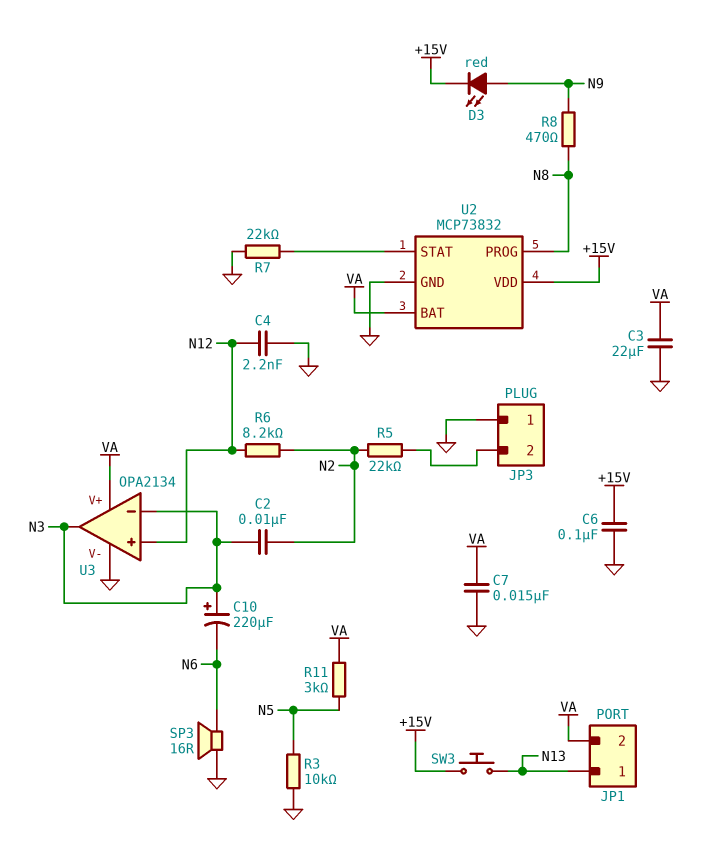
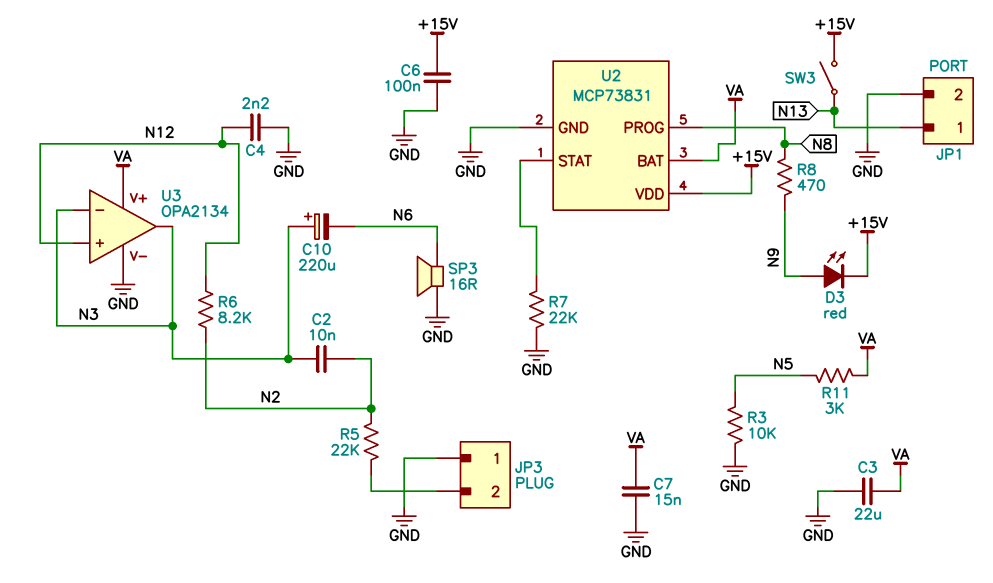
JP1 pin 2: VA -> GND
SW3: button (+15V, N13) -> switch (+15V, N13)
U2: MCP73832 -> MCP73831

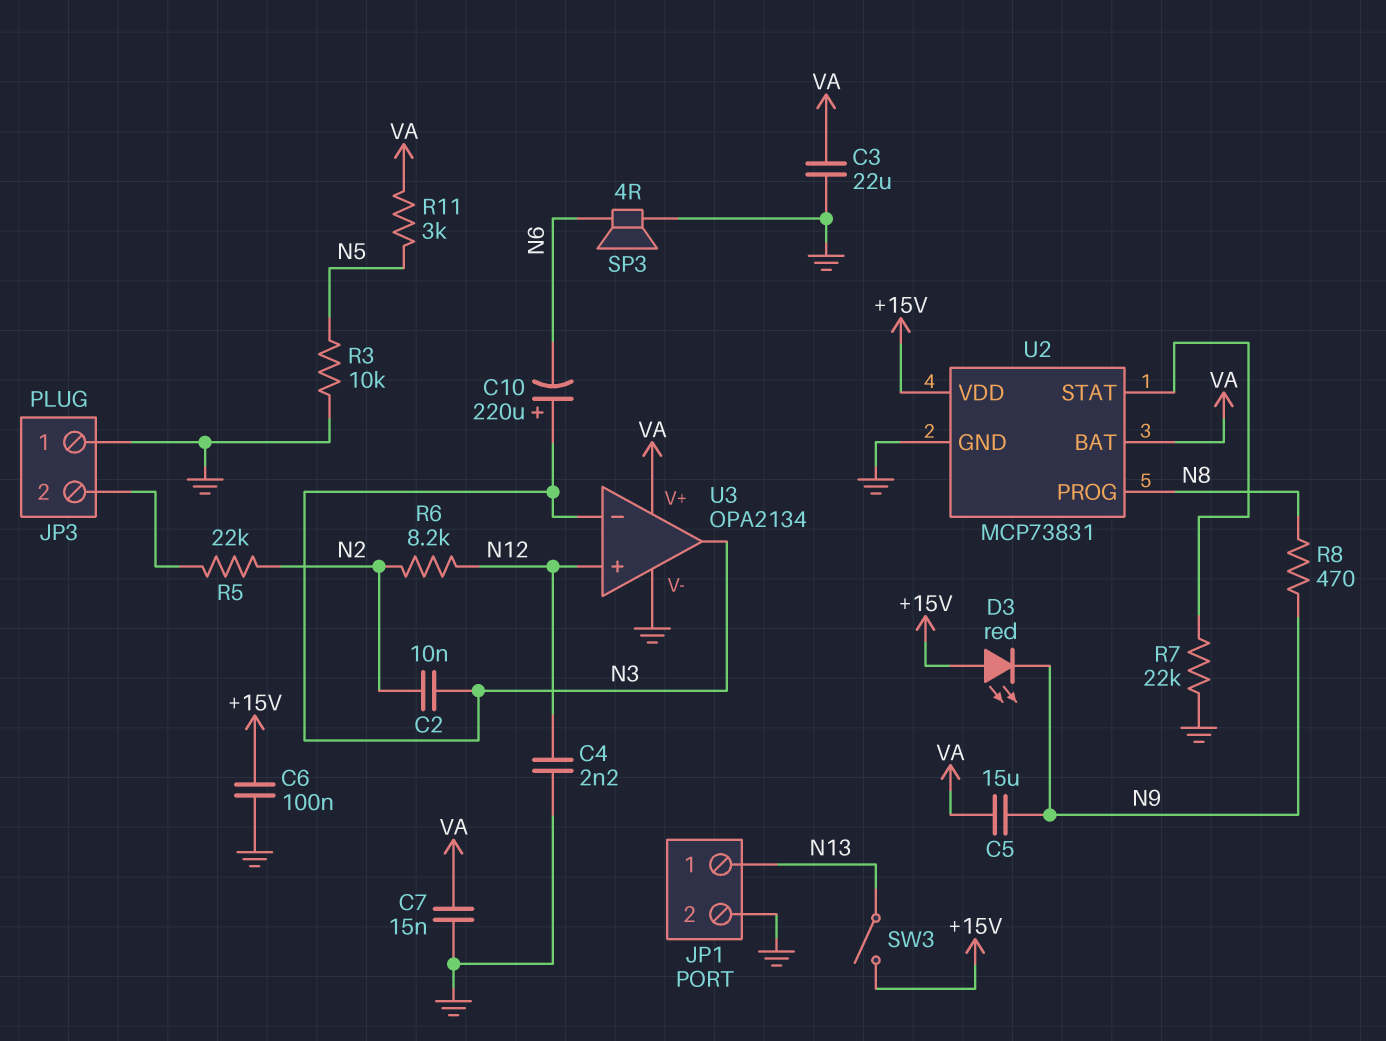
C5: none -> 15uF (N9, VA)
D3: LED red (A N9, K +15V) -> LED red (A +15V, K N9)
SP3: speaker 16R (GND, N6) -> speaker 4R (GND, N6)

